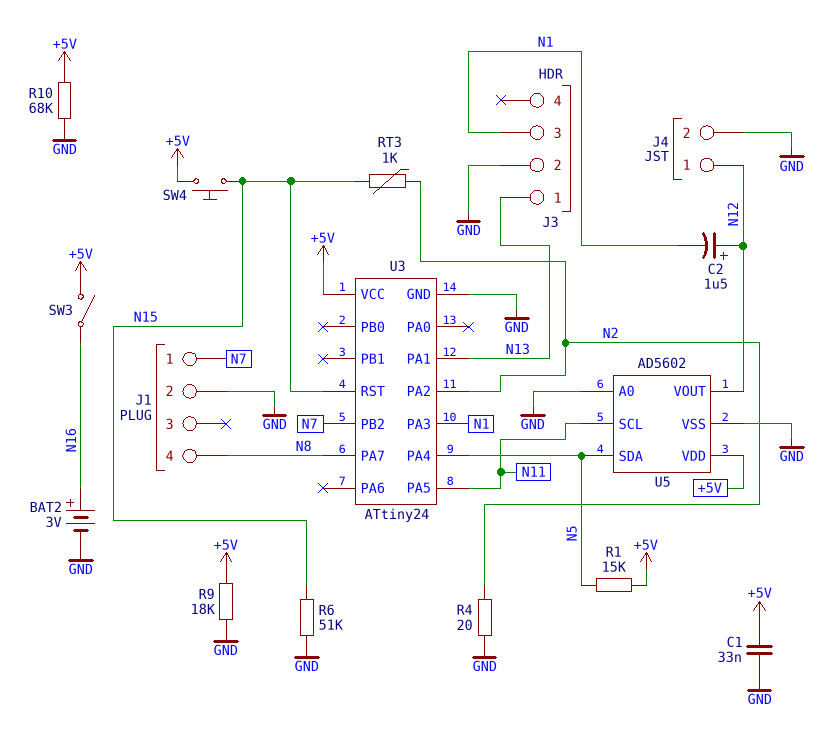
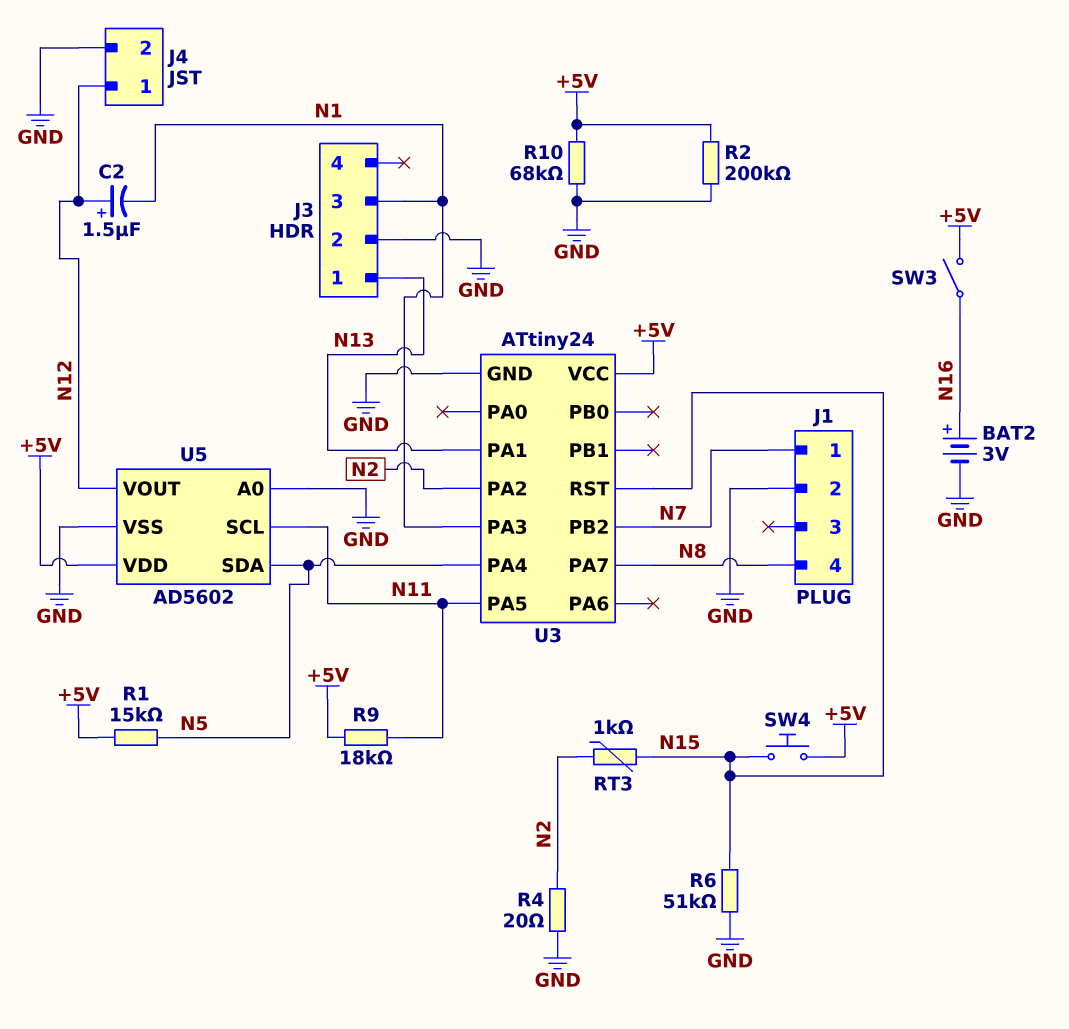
C1: 33nF (+5V, GND) -> none
R2: none -> 200k (+5V, GND)
R9: 18k (+5V, GND) -> 18k (+5V, N11)

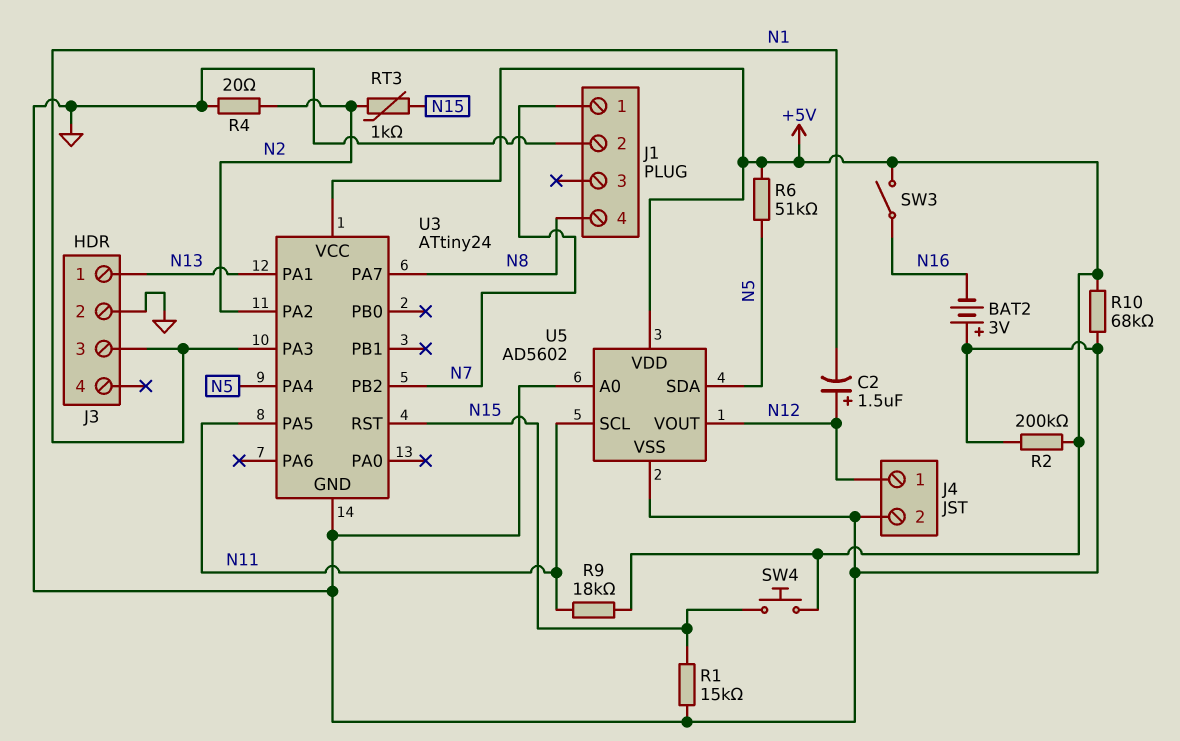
BAT2: 3V (plus N16, minus GND) -> 3V (plus GND, minus N16)
R1: 15k (+5V, N5) -> 15k (GND, N15)
R6: 51k (GND, N15) -> 51k (+5V, N5)

